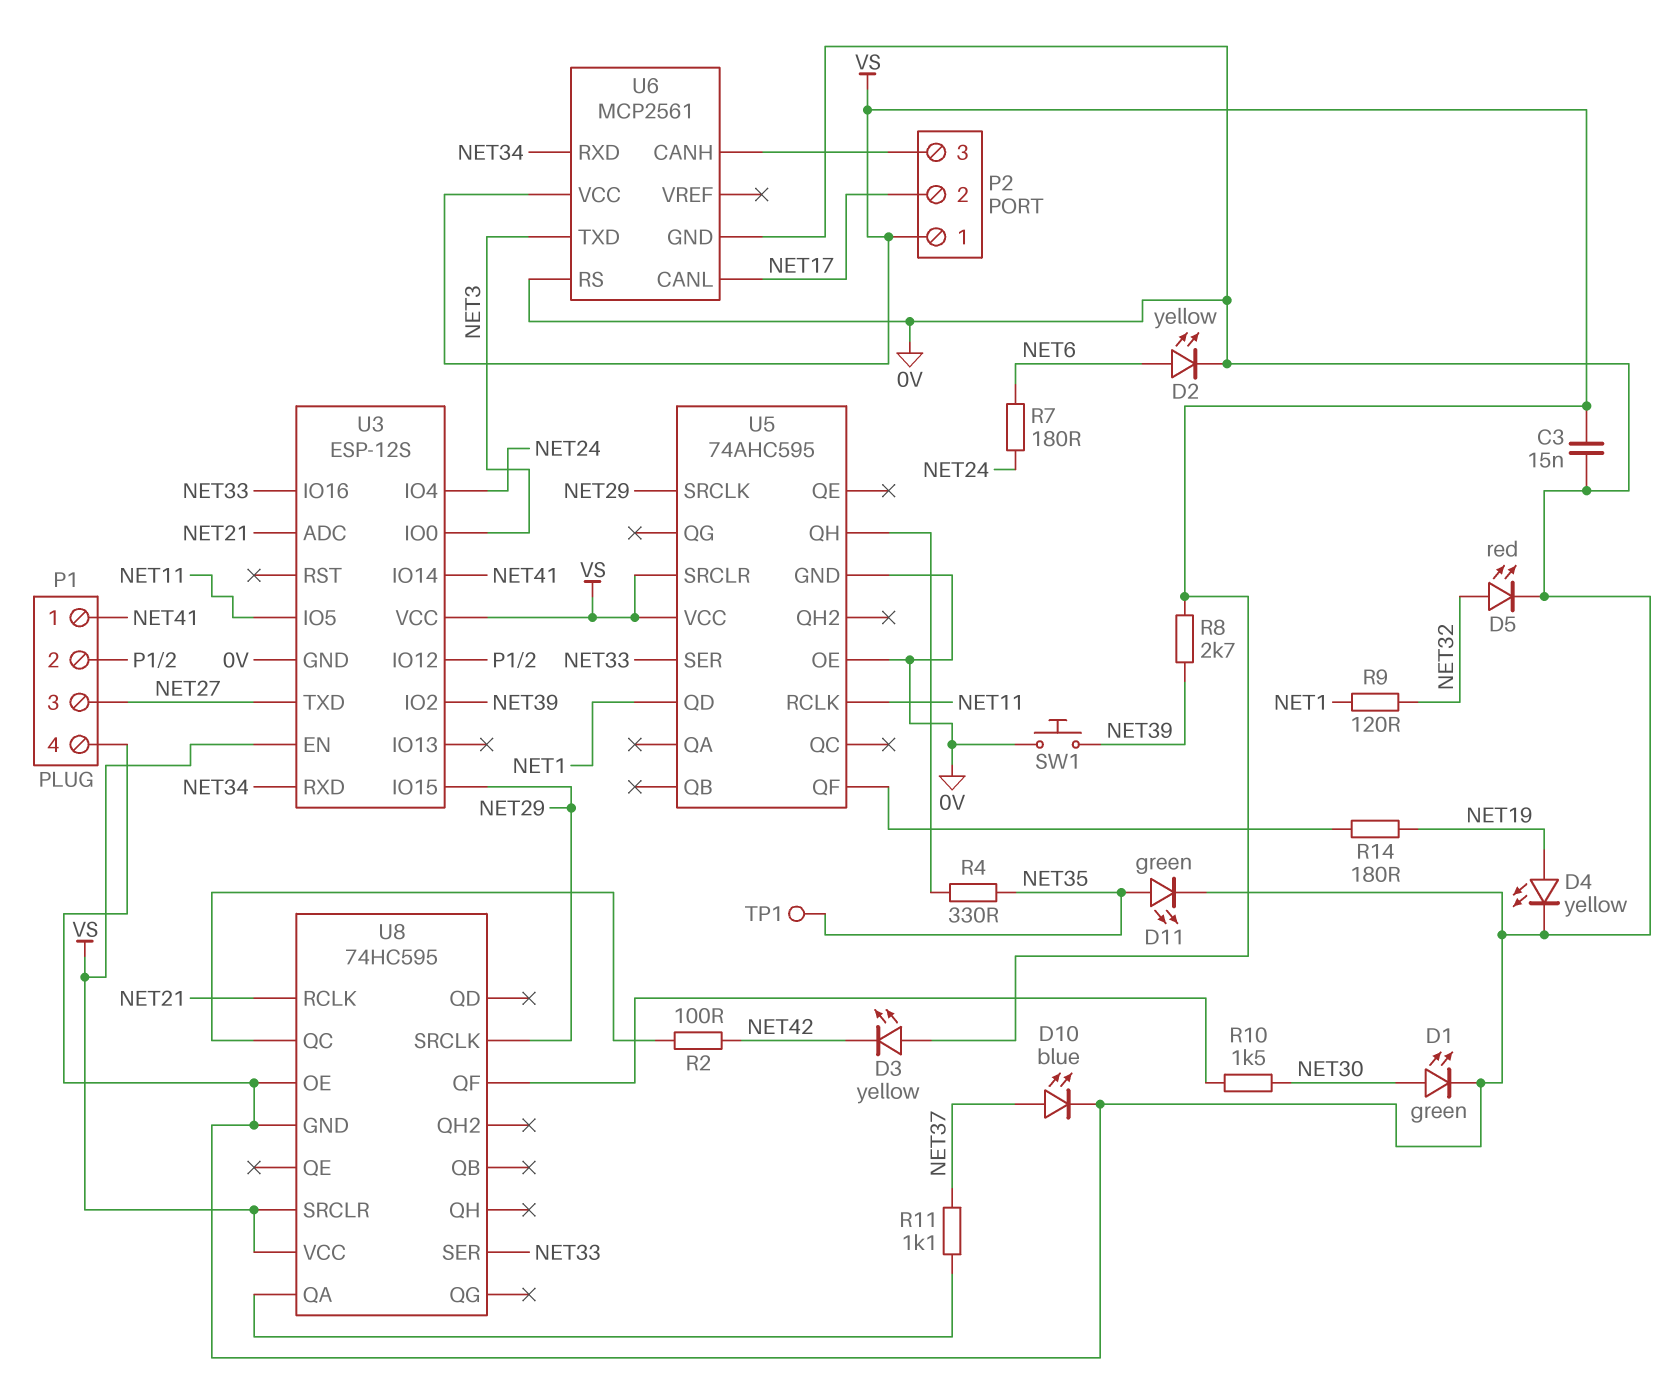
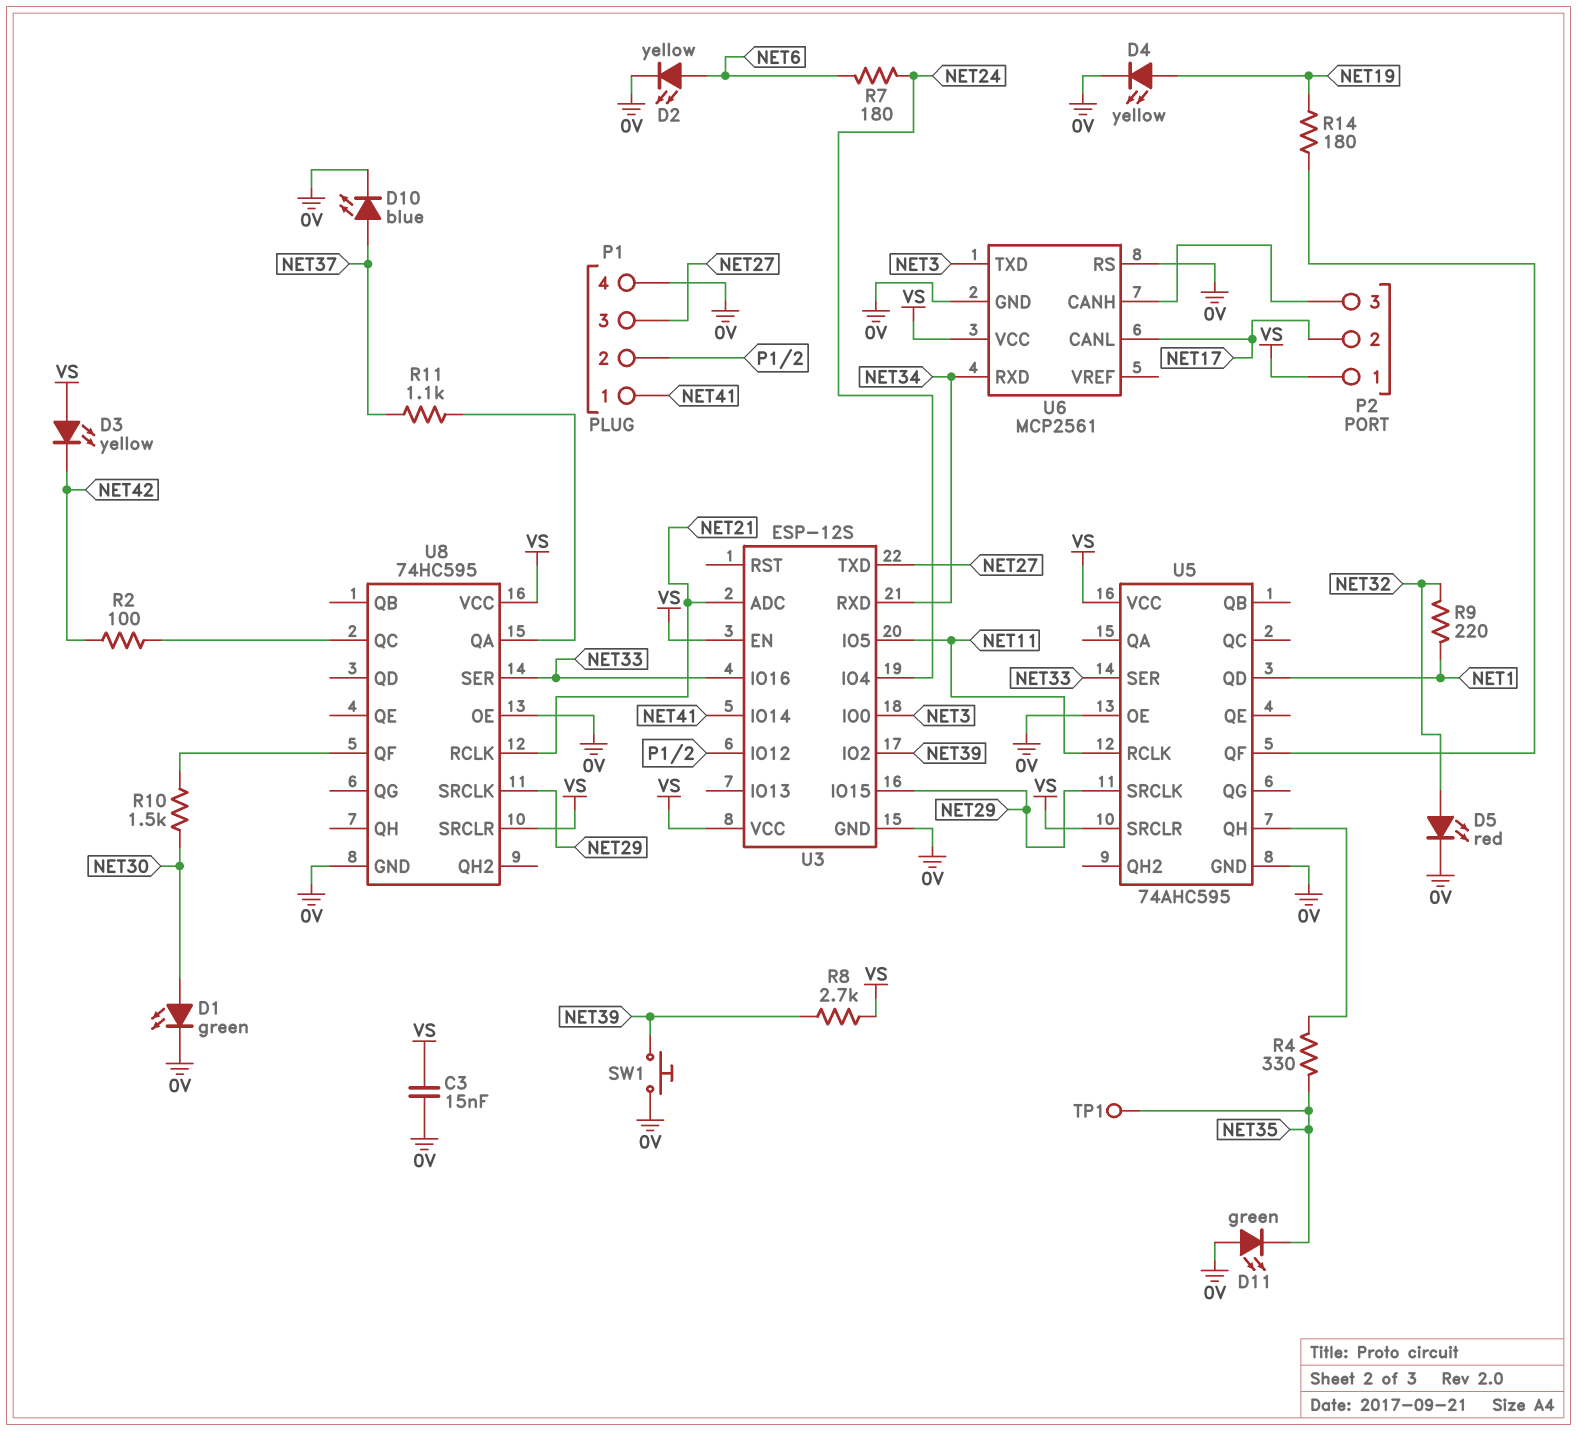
D11: LED green (A NET35, K 0V) -> LED green (A 0V, K NET35)
R9: 120 (NET1, NET32) -> 220 (NET1, NET32)

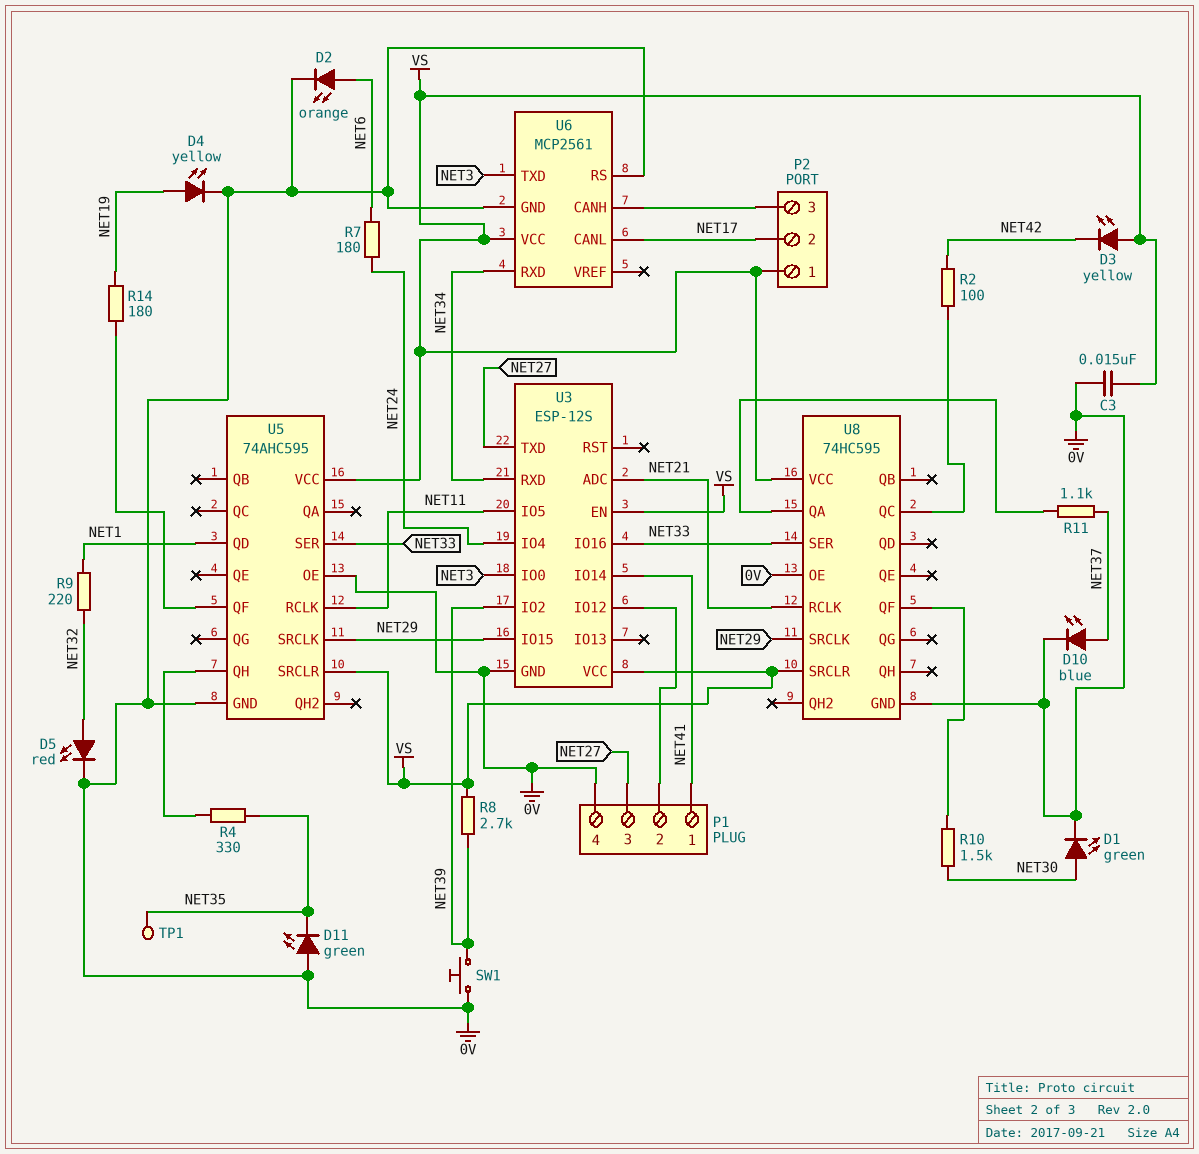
D2: LED yellow (A NET6, K 0V) -> LED orange (A NET6, K 0V)

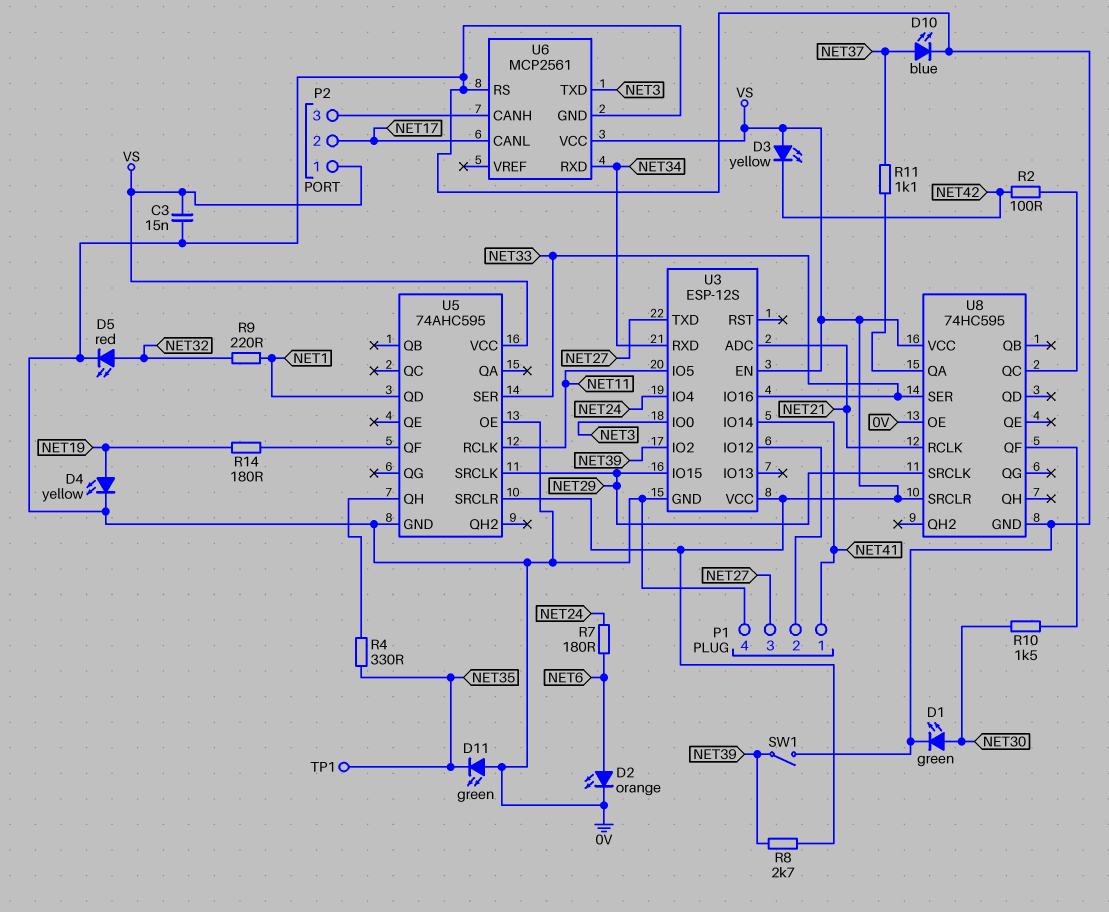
SW1: button (0V, NET39) -> switch (0V, NET39)

